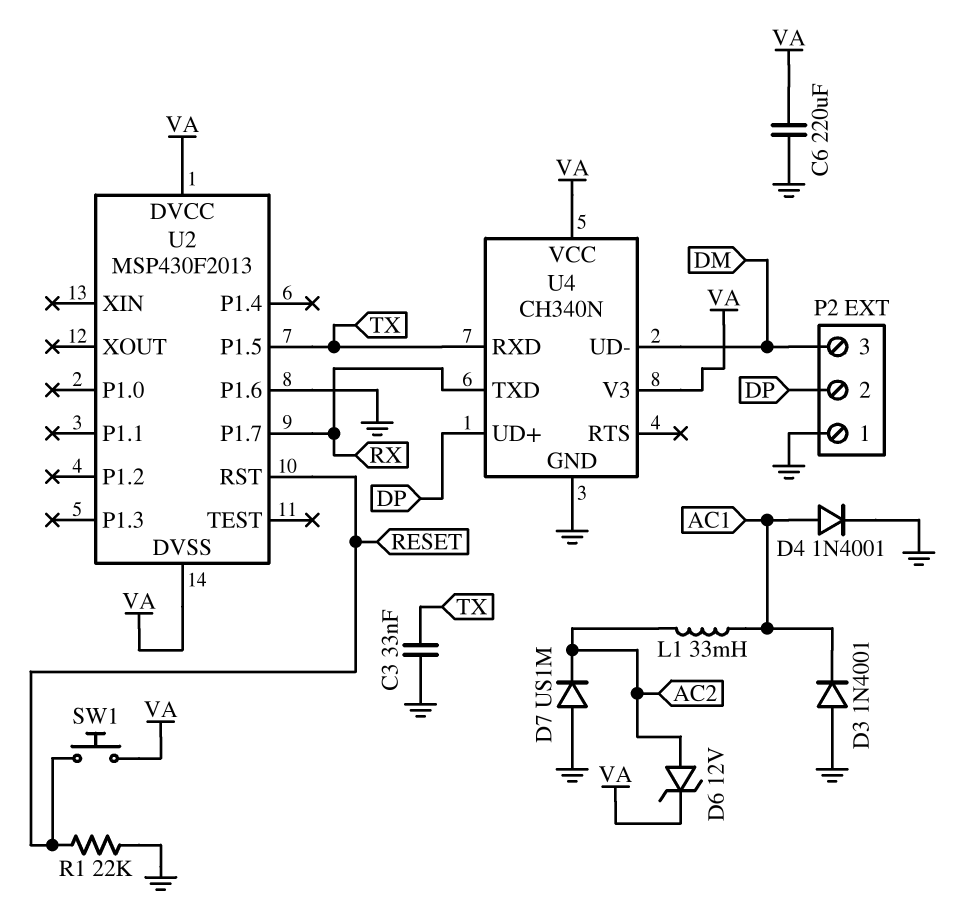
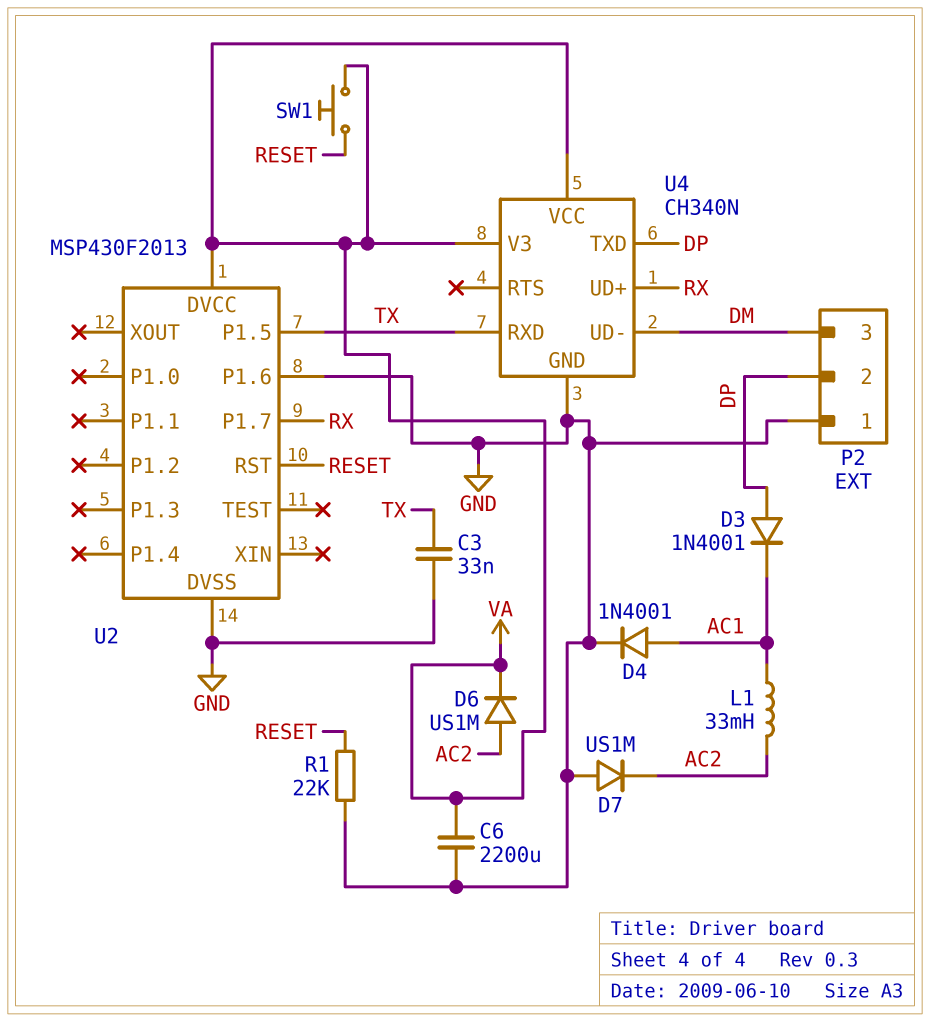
C6: 220uF (GND, VA) -> 2200uF (GND, VA)
D3: diode 1N4001 (A GND, K AC1) -> diode 1N4001 (A DP, K AC1)
D6: zener 12V (A AC2, K VA) -> diode US1M (A AC2, K VA)
U2 pin DVSS: VA -> GND
U4 pin TXD: RX -> DP
U4 pin UD+: DP -> RX

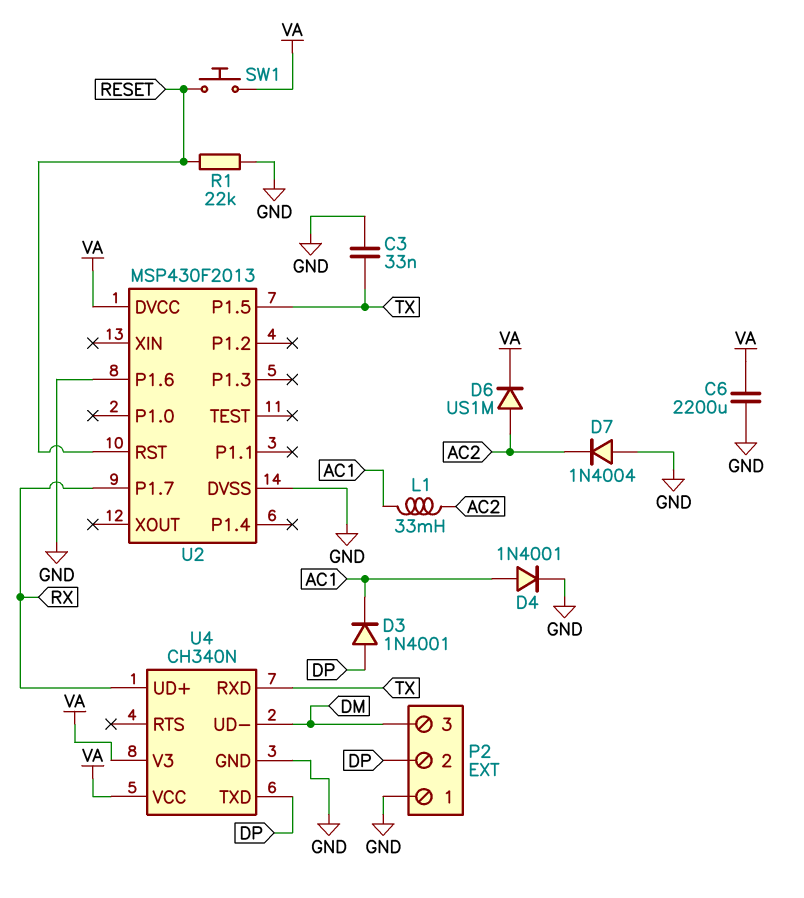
D7: diode US1M (A GND, K AC2) -> diode 1N4004 (A GND, K AC2)

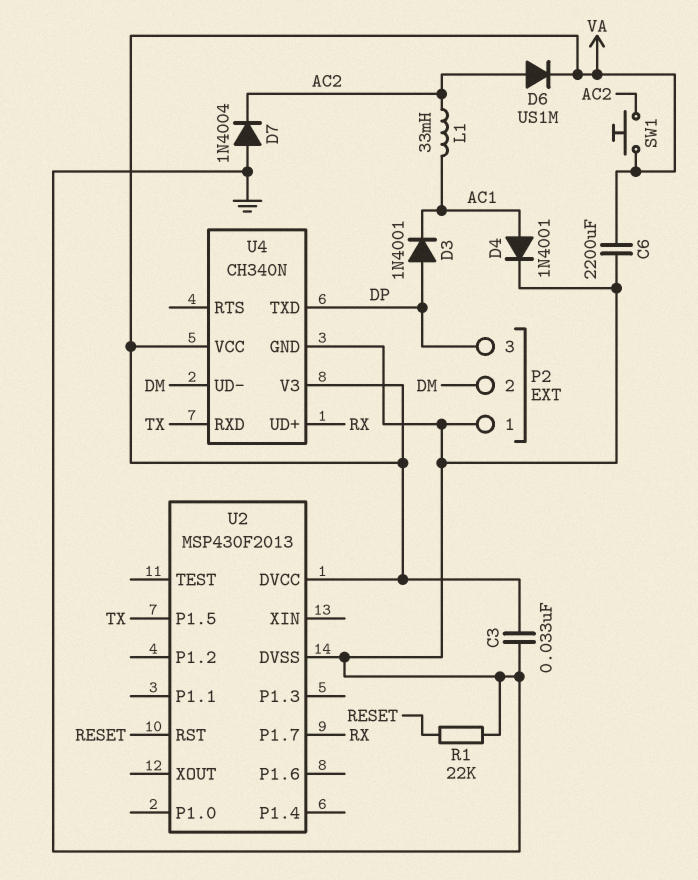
C3: 33nF (GND, TX) -> 33nF (GND, VA)
P2 pin 2: DP -> DM
P2 pin 3: DM -> DP
SW1: button (RESET, VA) -> button (AC2, VA)
U2 pin P1.6: GND -> none

